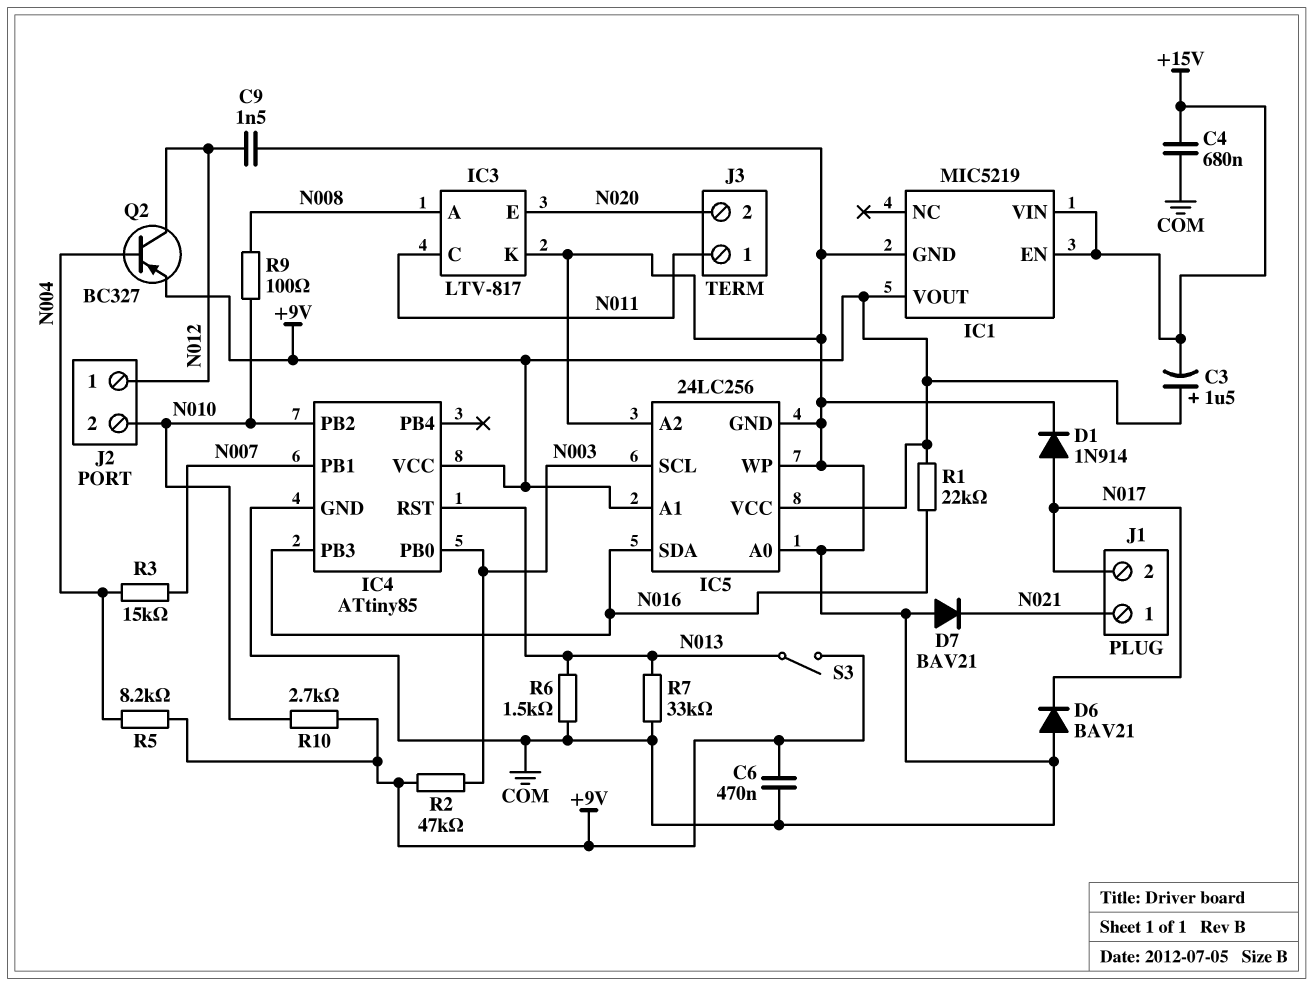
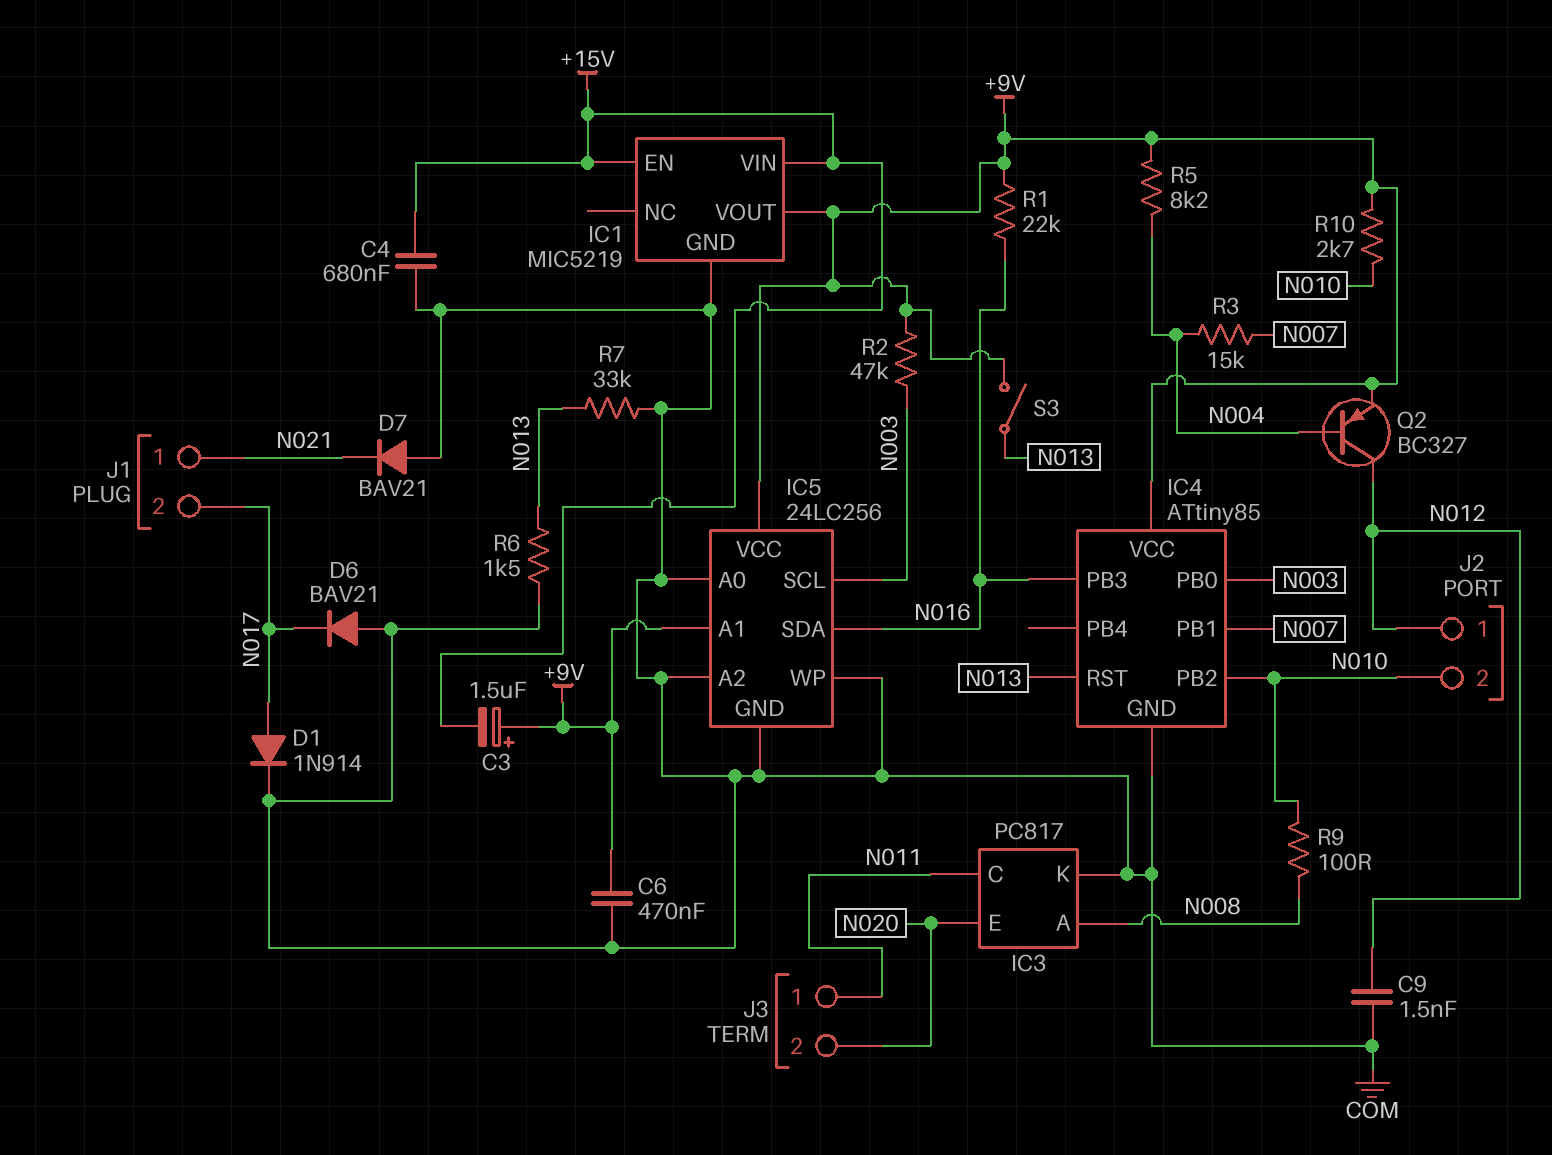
IC3: LTV-817 -> PC817

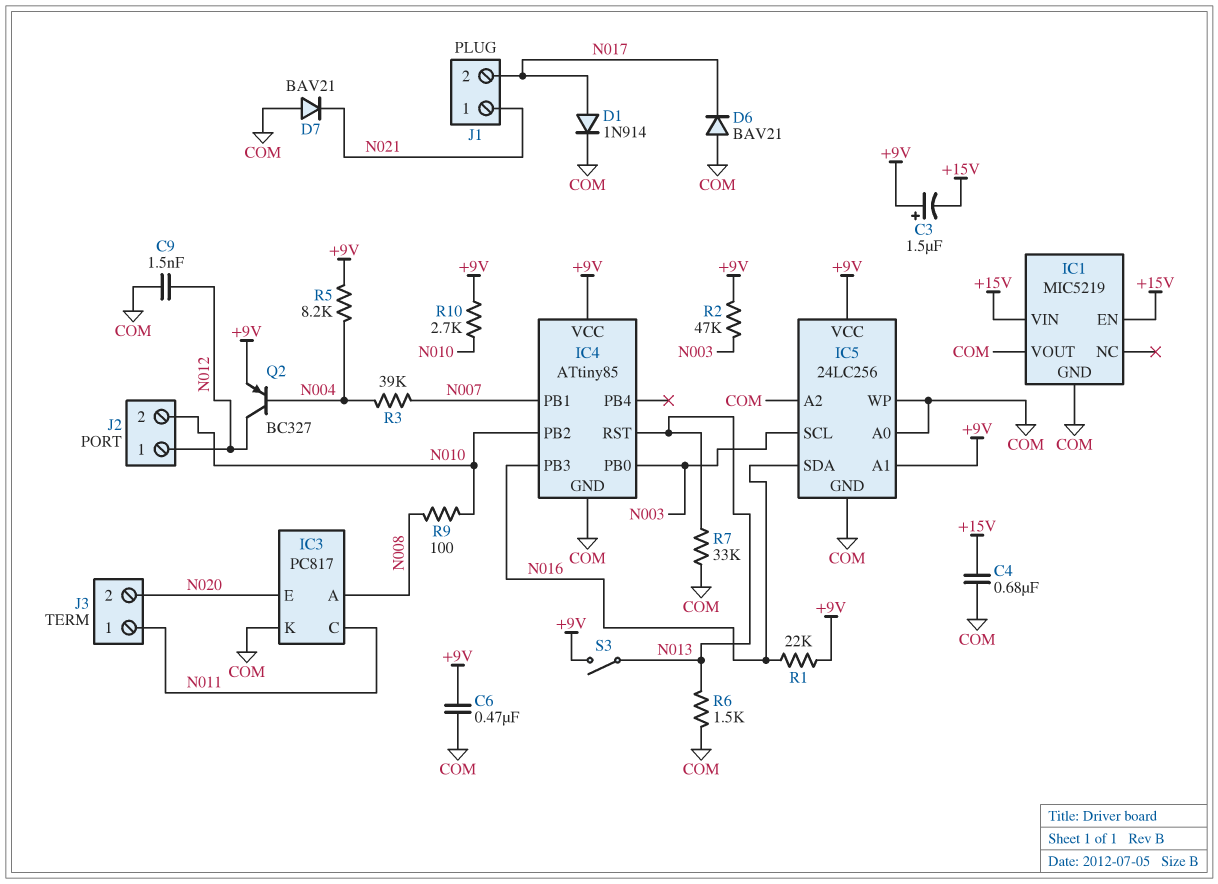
IC1 pin VOUT: +9V -> COM
R3: 15k (N004, N007) -> 39k (N004, N007)

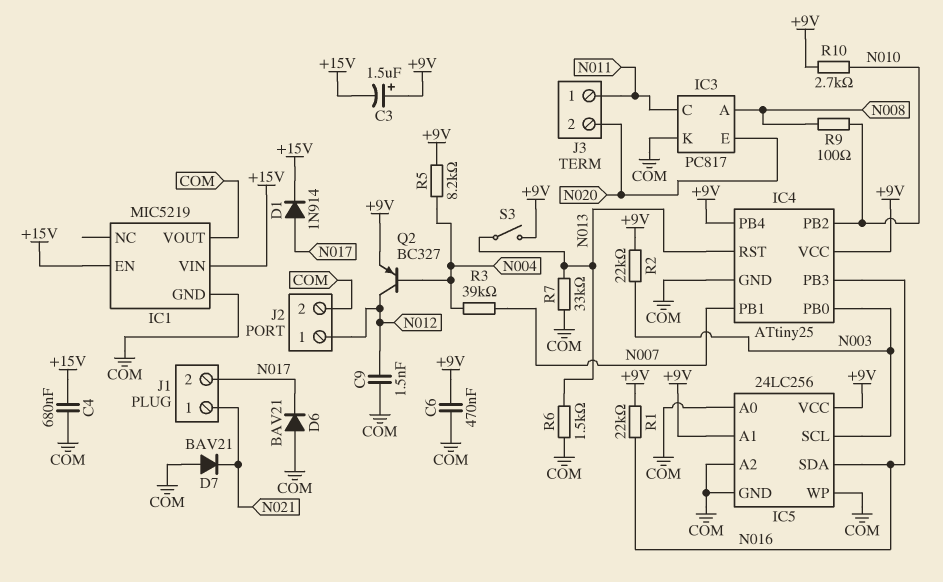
D1: diode 1N914 (A N017, K COM) -> diode 1N914 (A N017, K +15V)
IC4: ATtiny85 -> ATtiny25
IC4 pin PB4: none -> +9V
J2 pin 2: N010 -> COM
R2: 47k (+9V, N003) -> 22k (+9V, N003)

